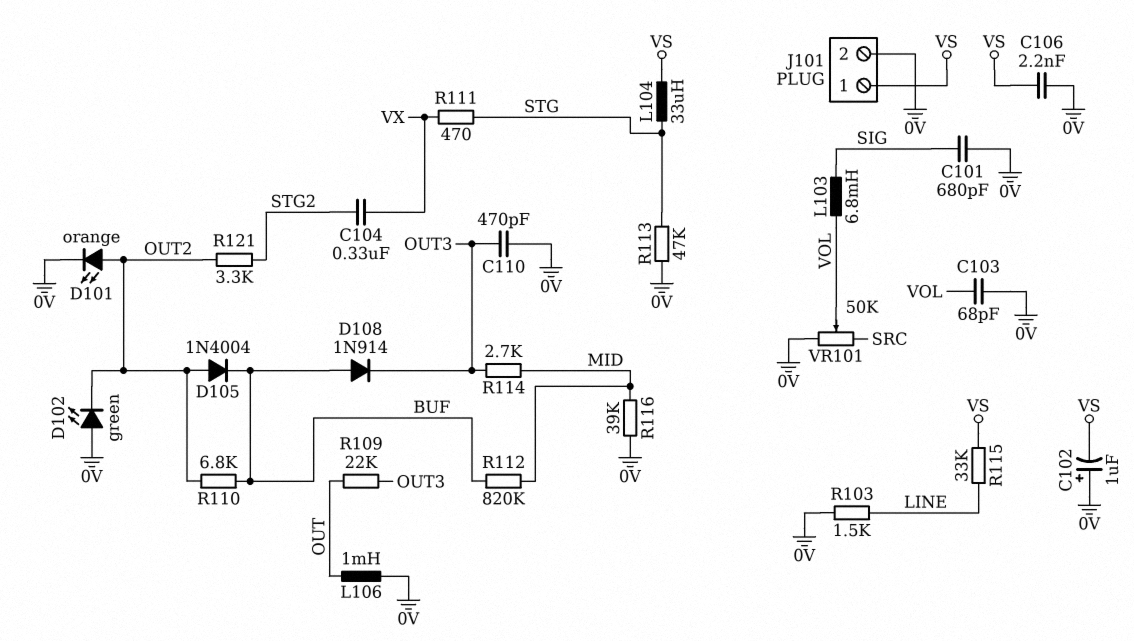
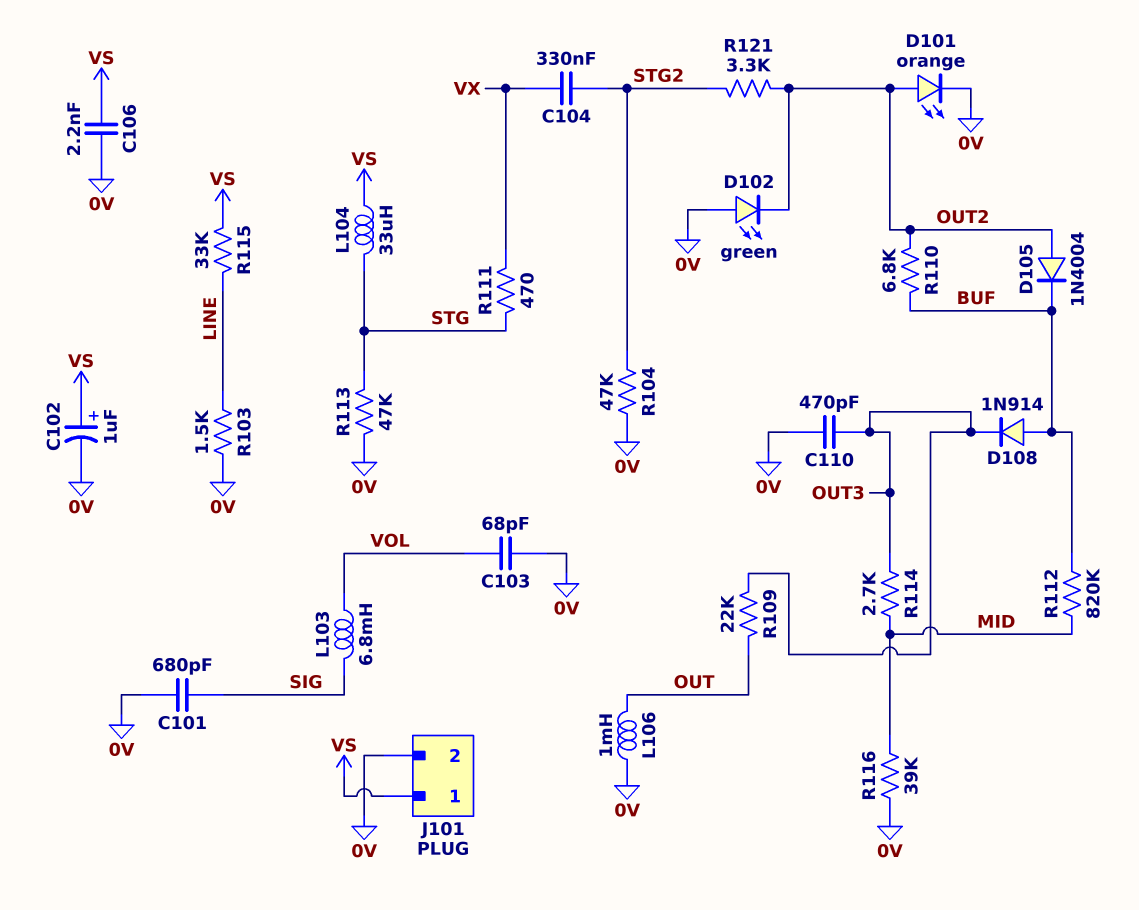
C102: 1uF (plus 0V, minus VS) -> 1uF (plus VS, minus 0V)
R104: none -> 47k (0V, STG2)
VR101: 50k (0V, SRC, wiper VOL) -> none

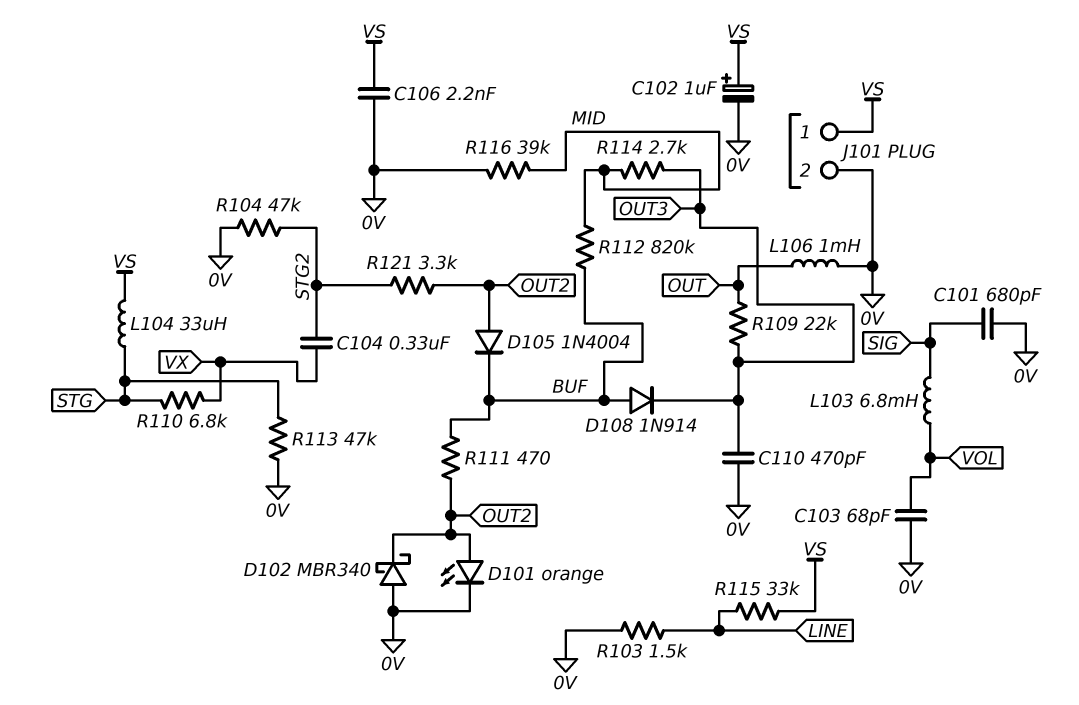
D102: LED green (A 0V, K OUT2) -> schottky MBR340 (A 0V, K OUT2)
R110: 6.8k (BUF, OUT2) -> 6.8k (STG, VX)
R111: 470 (STG, VX) -> 470 (BUF, OUT2)

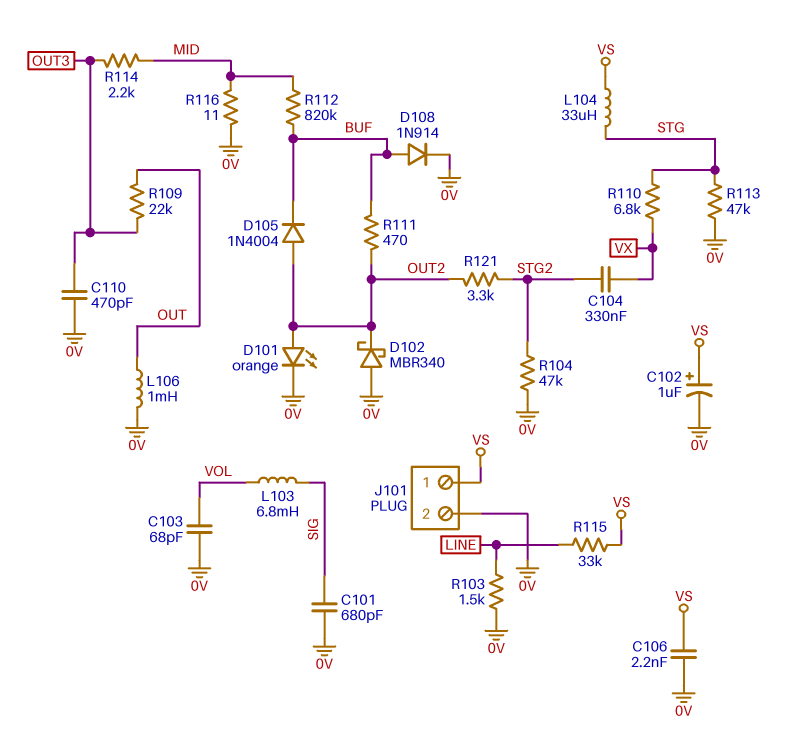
D108: diode 1N914 (A BUF, K OUT3) -> diode 1N914 (A BUF, K 0V)
R114: 2.7k (MID, OUT3) -> 2.2k (MID, OUT3)
R116: 39k (0V, MID) -> 11 (0V, MID)

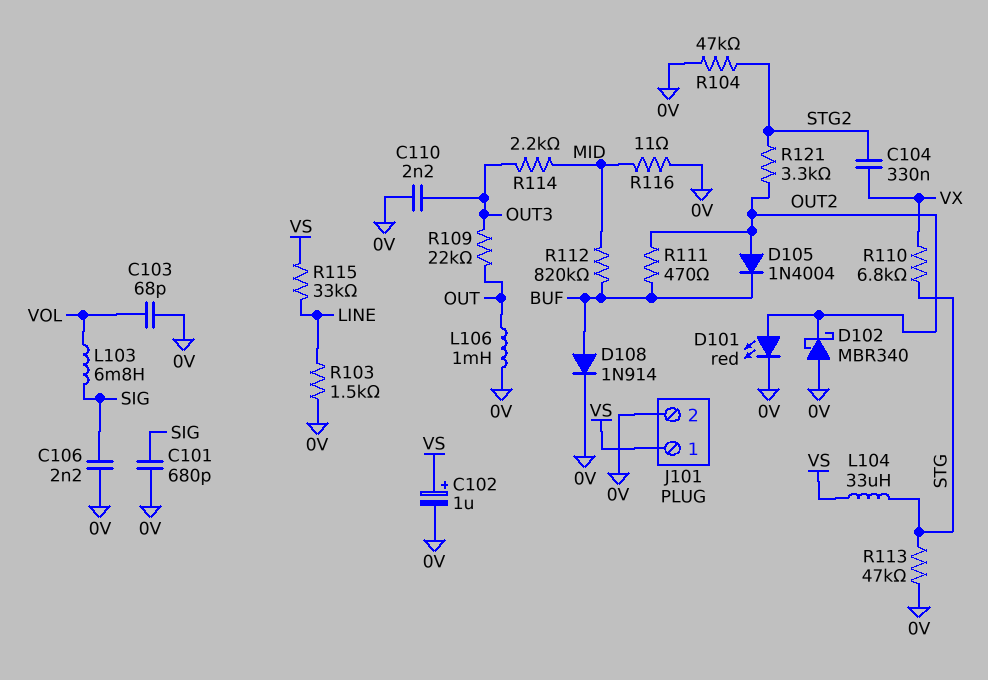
C106: 2.2nF (0V, VS) -> 2.2nF (0V, SIG)
C110: 470pF (0V, OUT3) -> 2.2nF (0V, OUT3)
D101: LED orange (A OUT2, K 0V) -> LED red (A OUT2, K 0V)

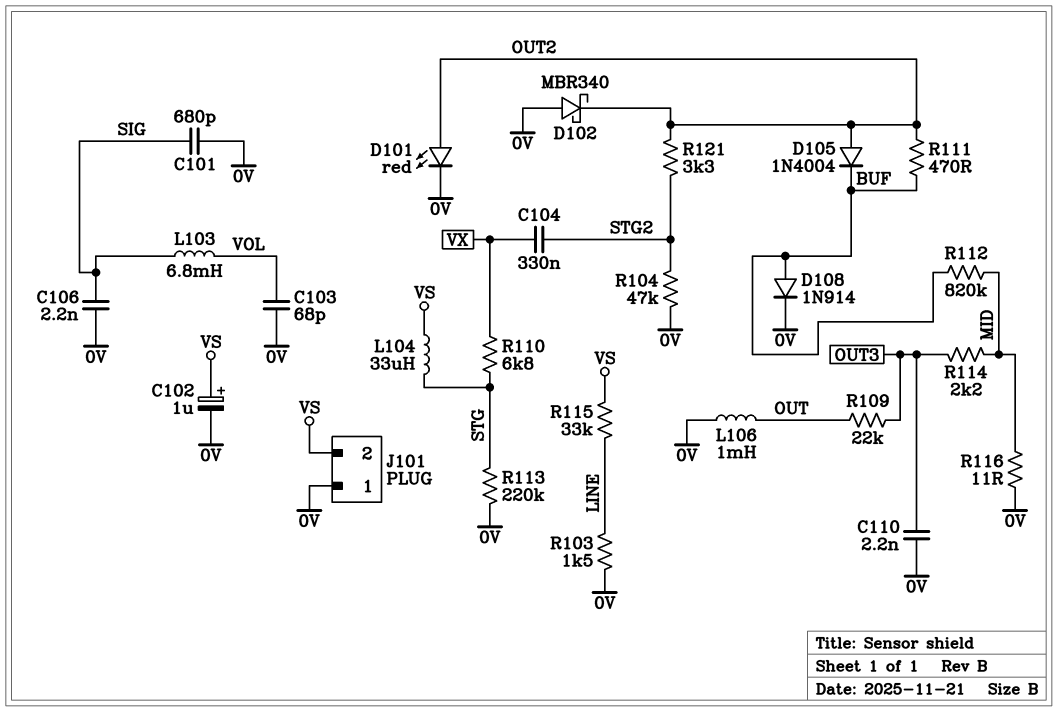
J101 pin 1: VS -> 0V
J101 pin 2: 0V -> VS
R113: 47k (0V, STG) -> 220k (0V, STG)

